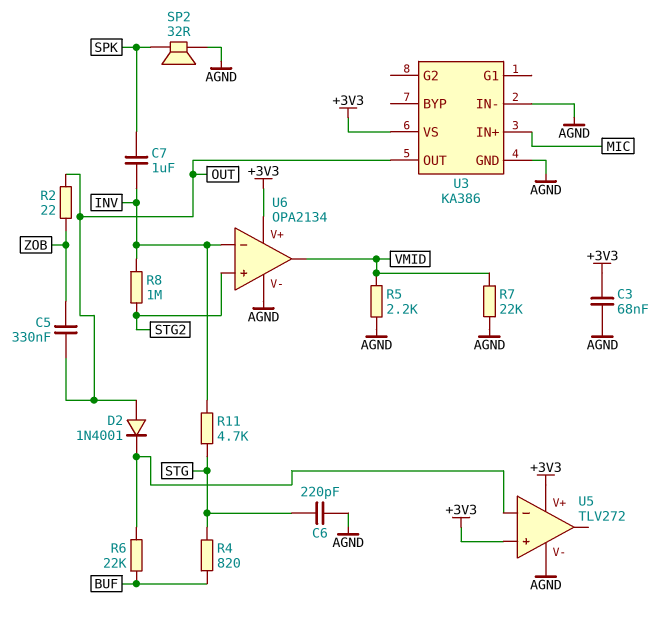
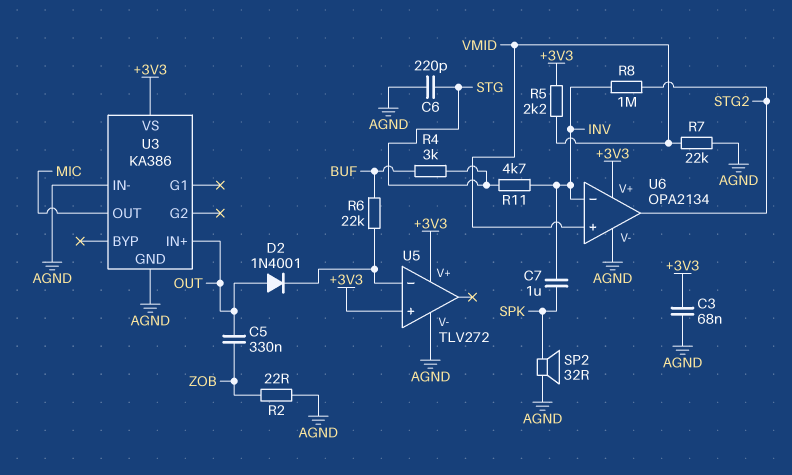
R2: 22 (OUT, ZOB) -> 22 (AGND, ZOB)
R4: 820 (BUF, STG) -> 3k (BUF, STG)
R5: 2.2k (AGND, VMID) -> 2.2k (+3V3, VMID)
U3 pin IN+: MIC -> OUT
U3 pin OUT: OUT -> MIC
U6 pin in+: STG2 -> VMID
U6 pin out: VMID -> STG2

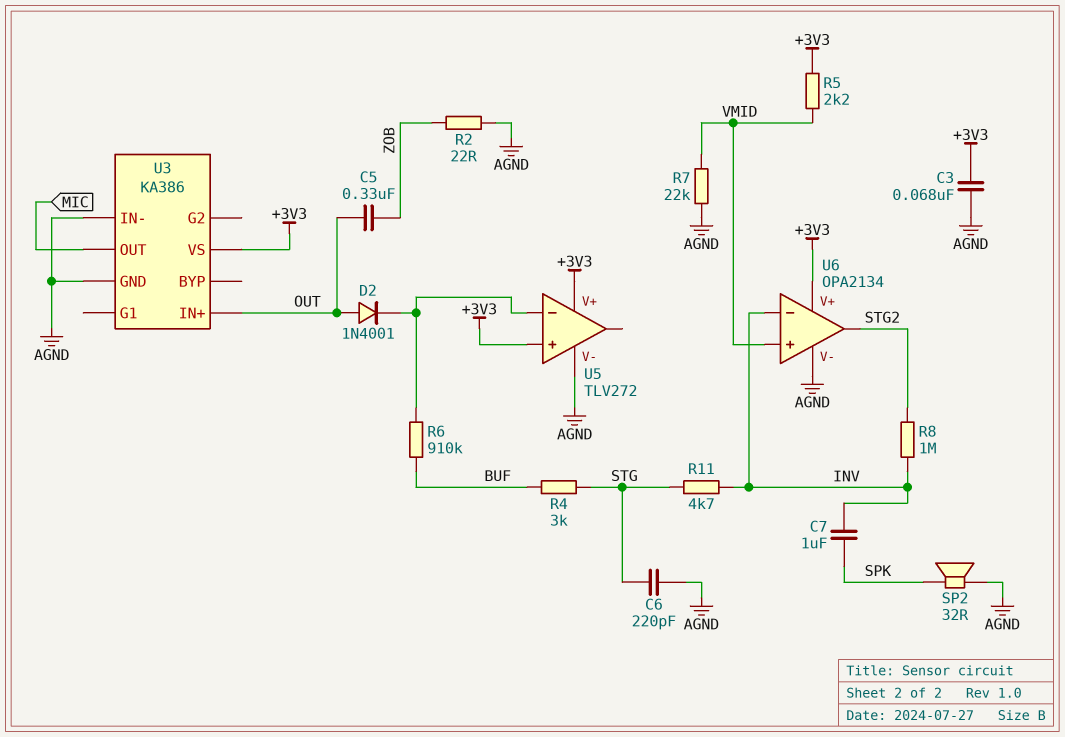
R6: 22k (BUF, U5/in-) -> 910k (BUF, U5/in-)

